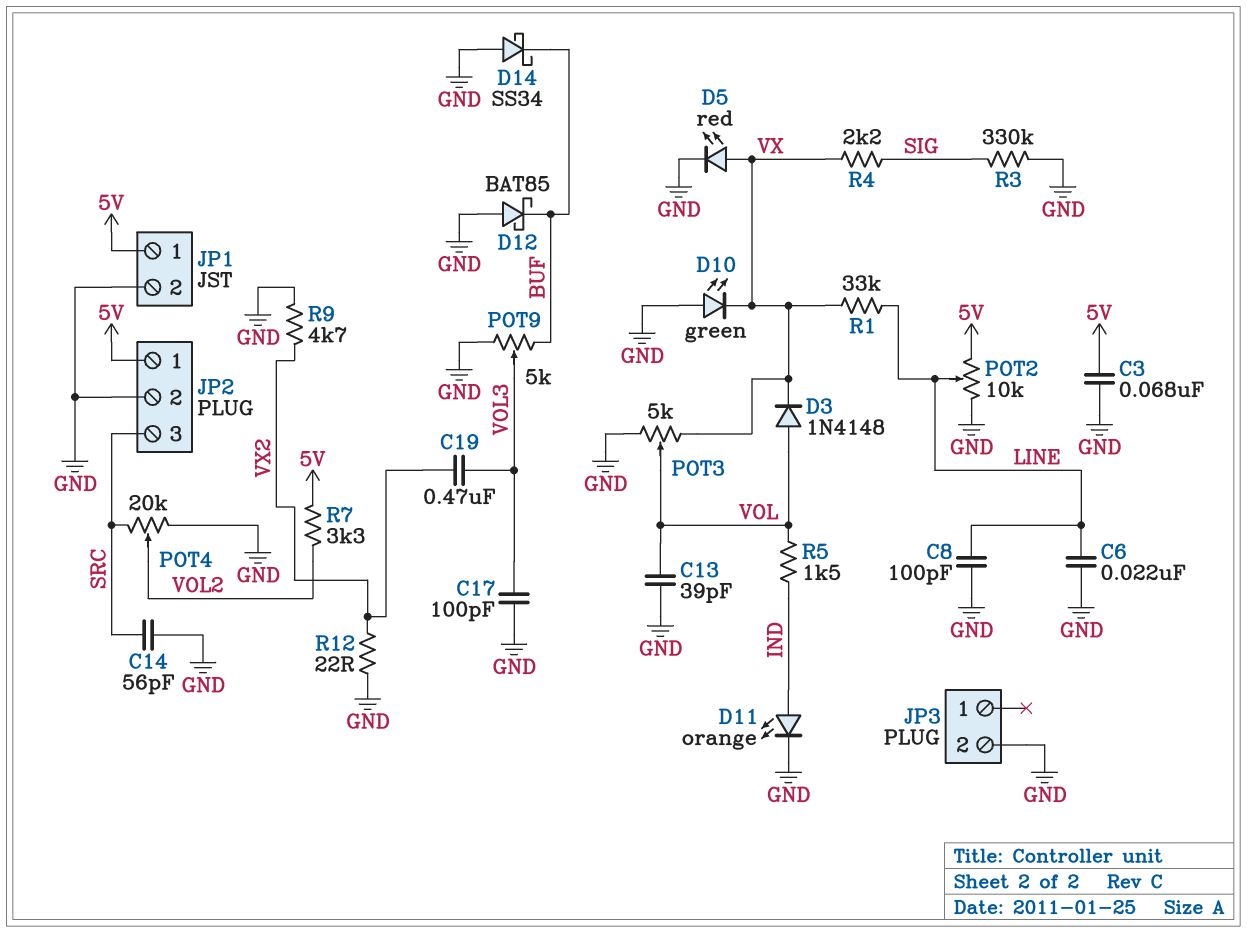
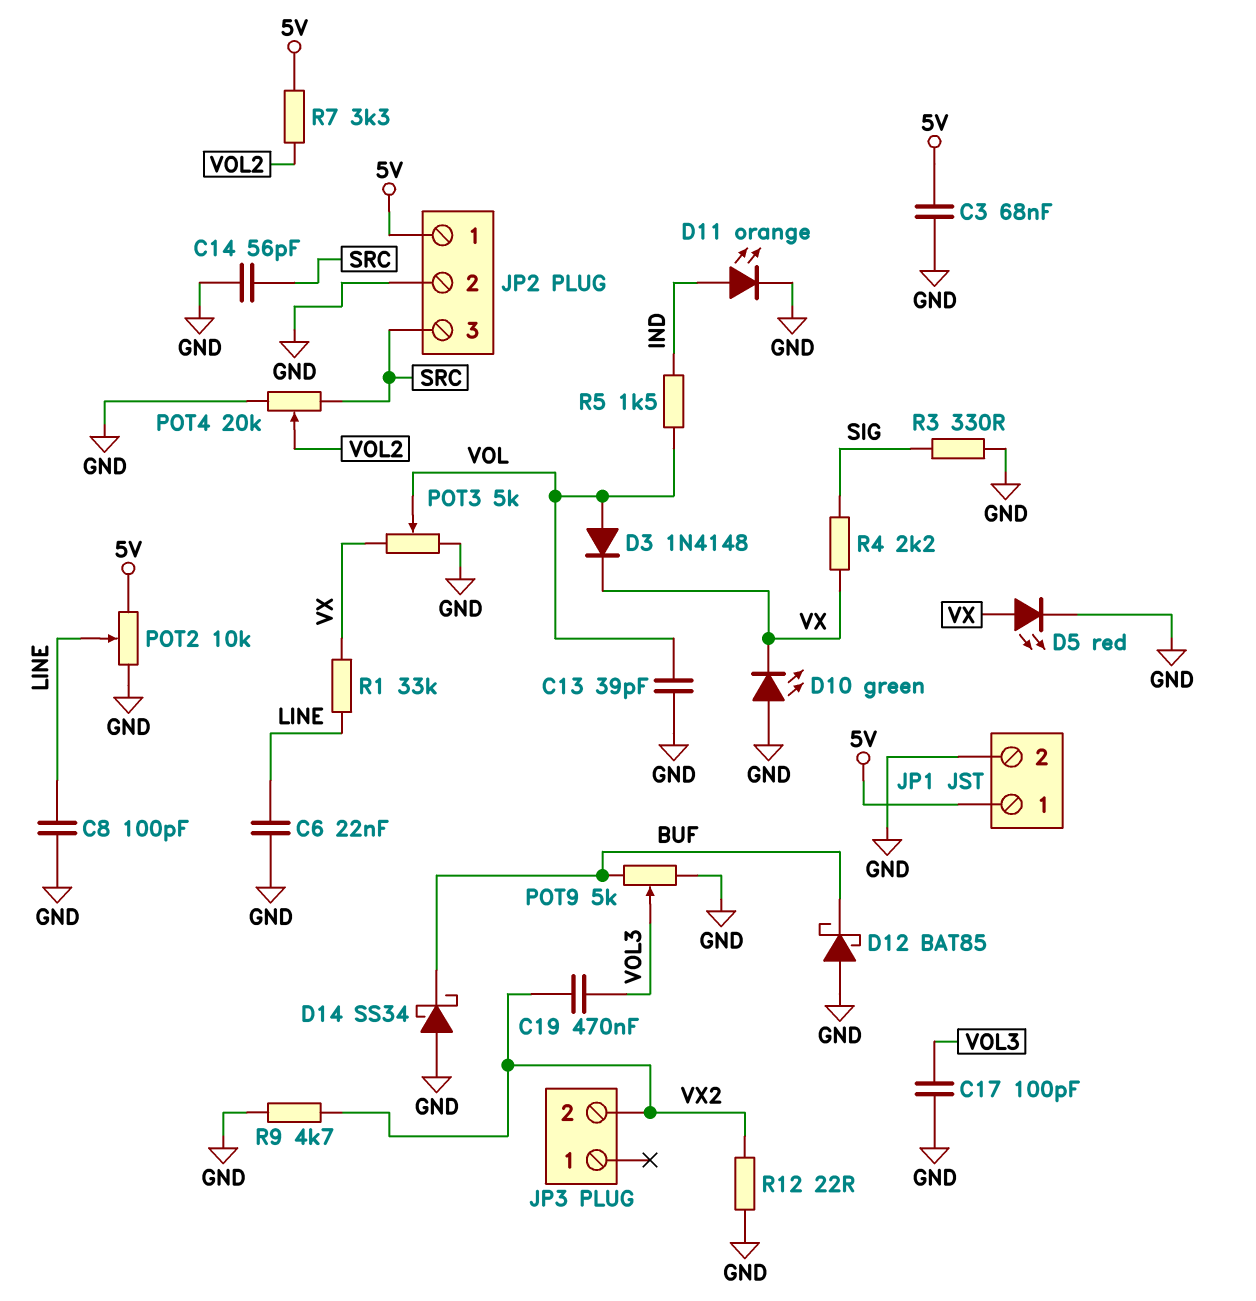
JP3 pin 2: GND -> VX2
R3: 330k (GND, SIG) -> 330 (GND, SIG)

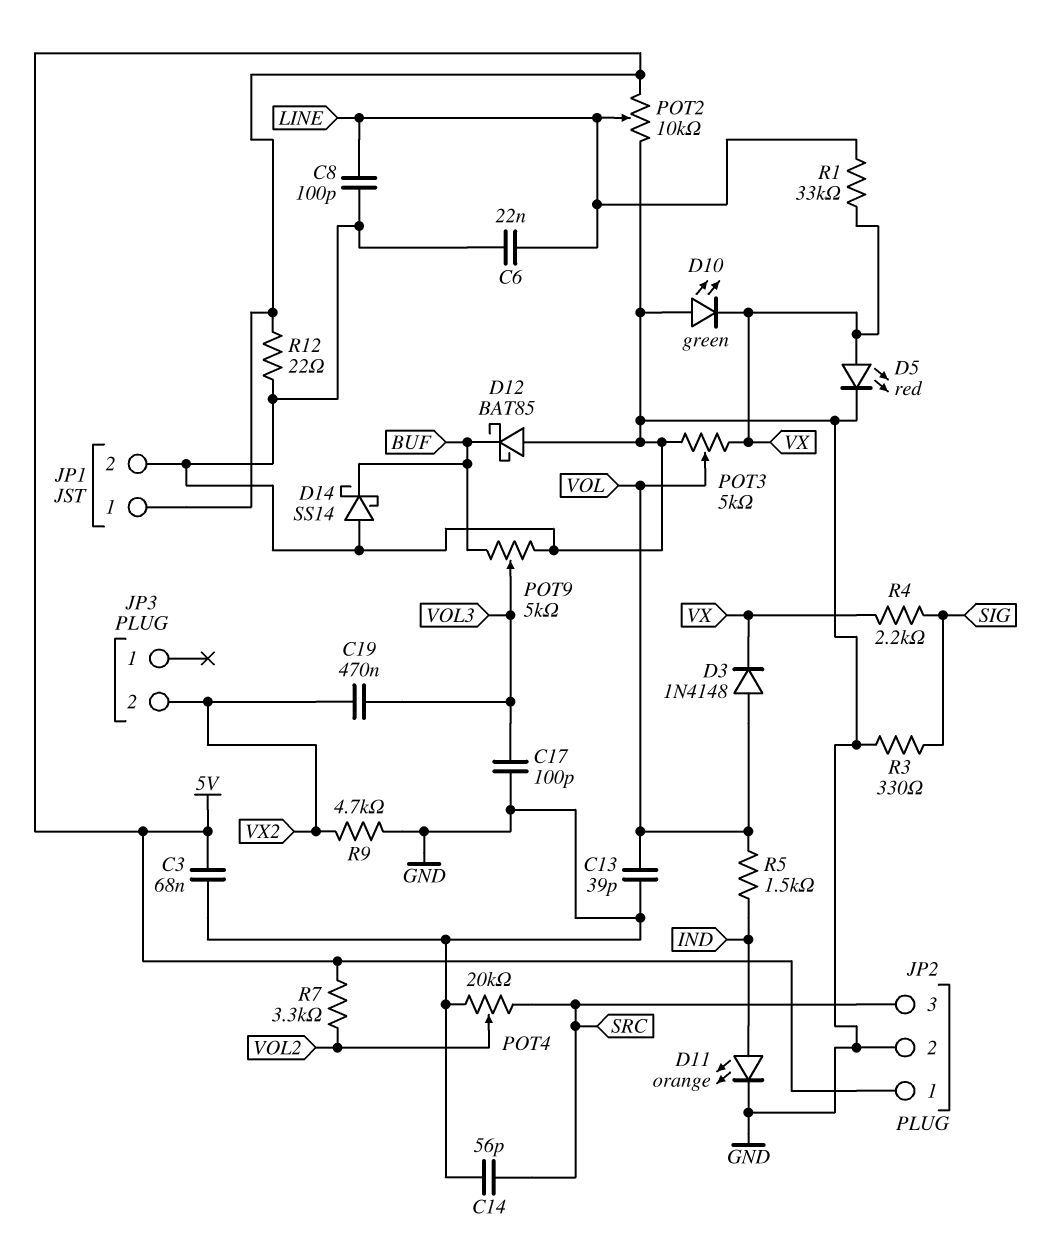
D14: schottky SS34 (A GND, K BUF) -> schottky SS14 (A GND, K BUF)
R12: 22 (GND, VX2) -> 22 (5V, GND)

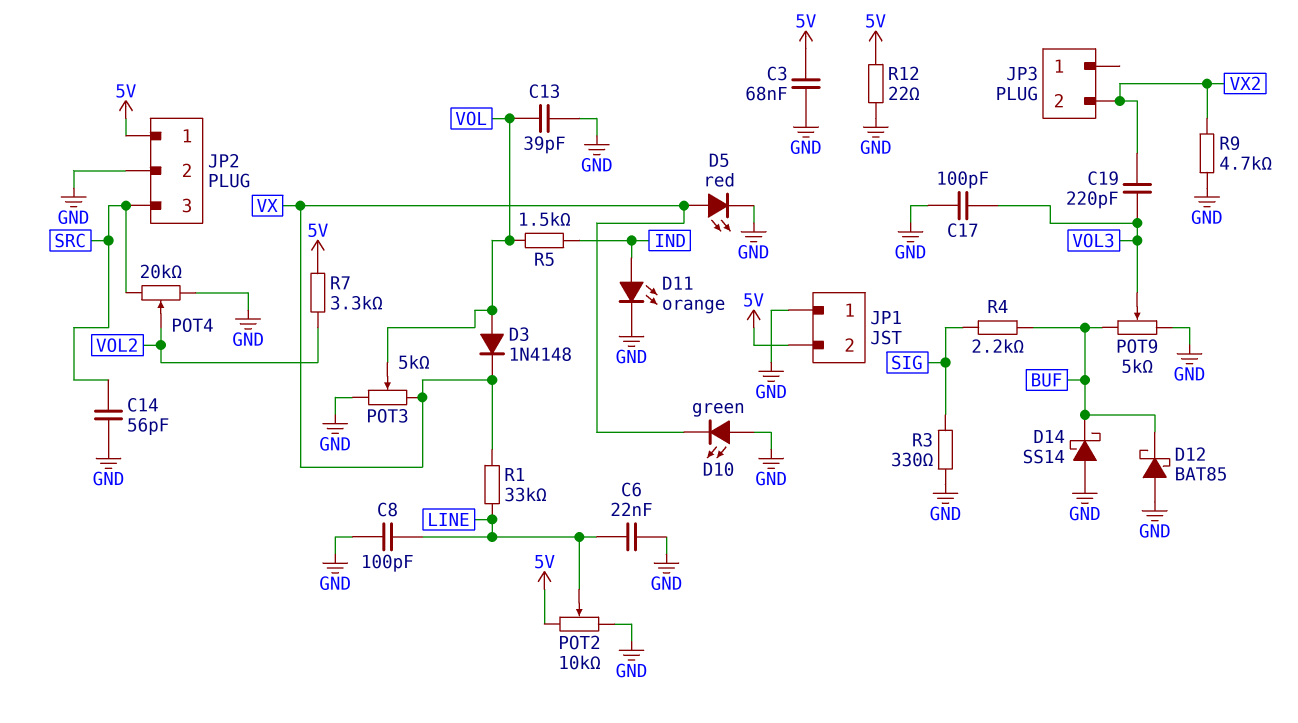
C19: 470nF (VOL3, VX2) -> 220pF (VOL3, VX2)
JP1 pin 1: 5V -> GND
JP1 pin 2: GND -> 5V
R4: 2.2k (SIG, VX) -> 2.2k (BUF, SIG)

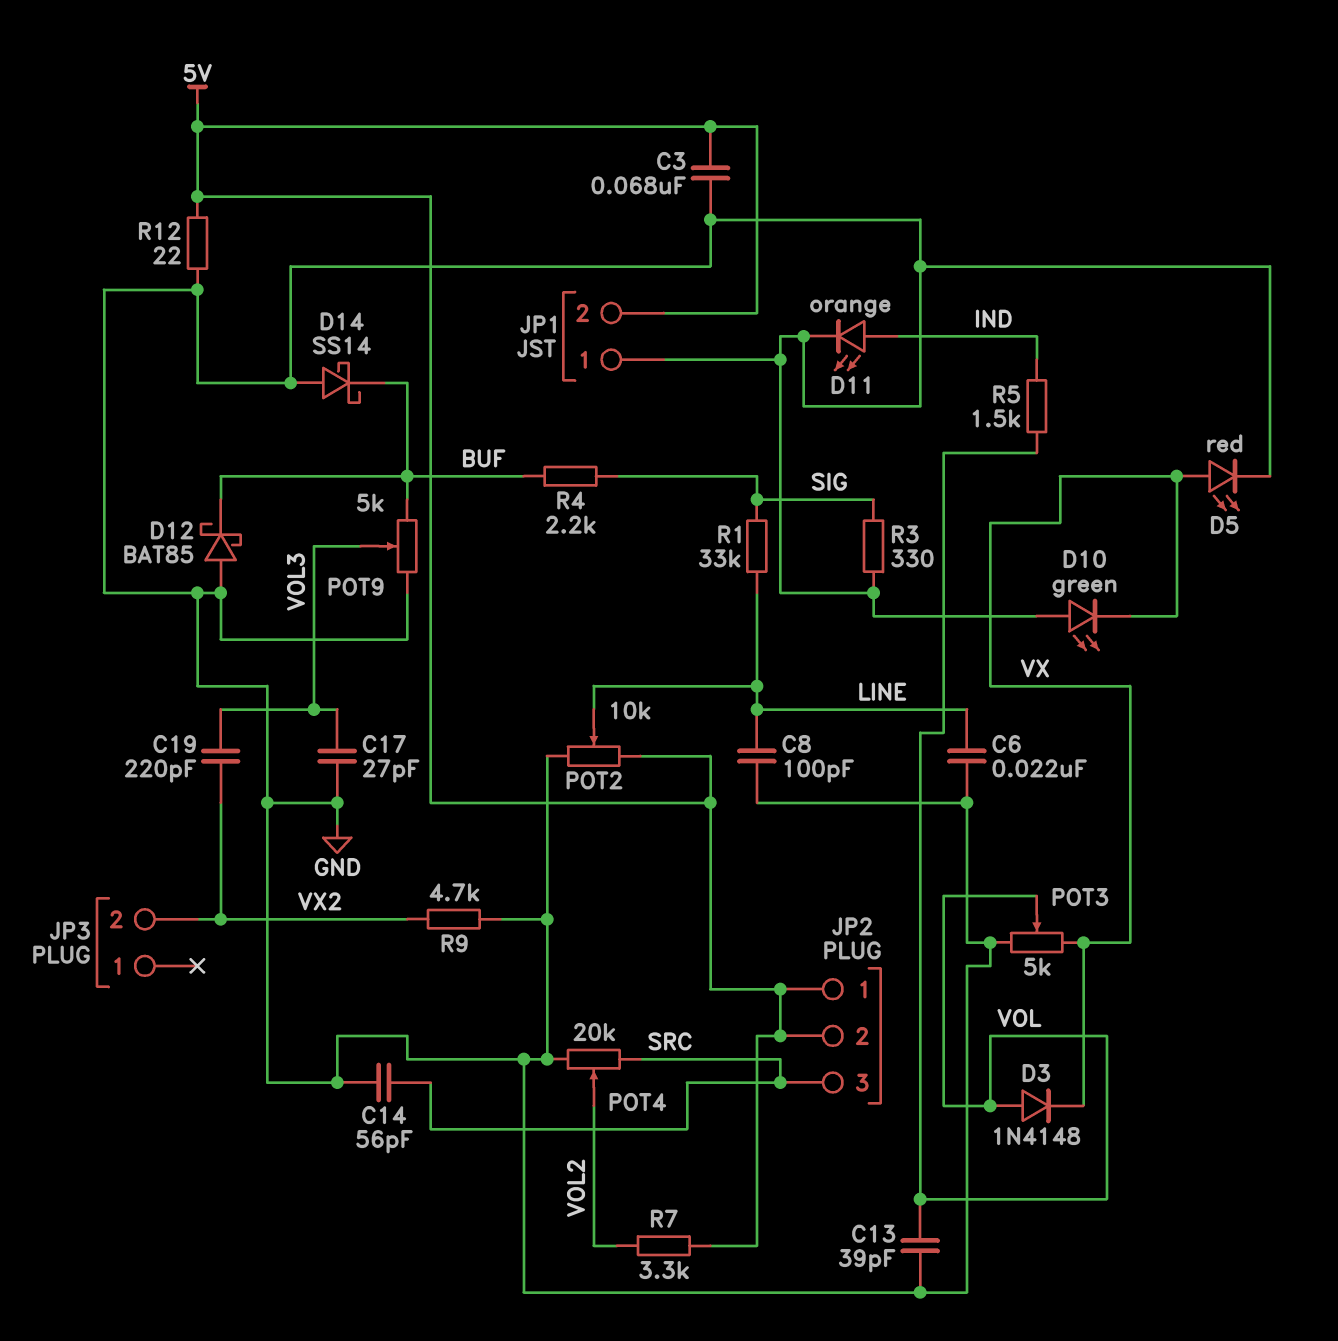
C17: 100pF (GND, VOL3) -> 27pF (GND, VOL3)
JP2 pin 2: GND -> 5V
R1: 33k (LINE, VX) -> 33k (LINE, SIG)

